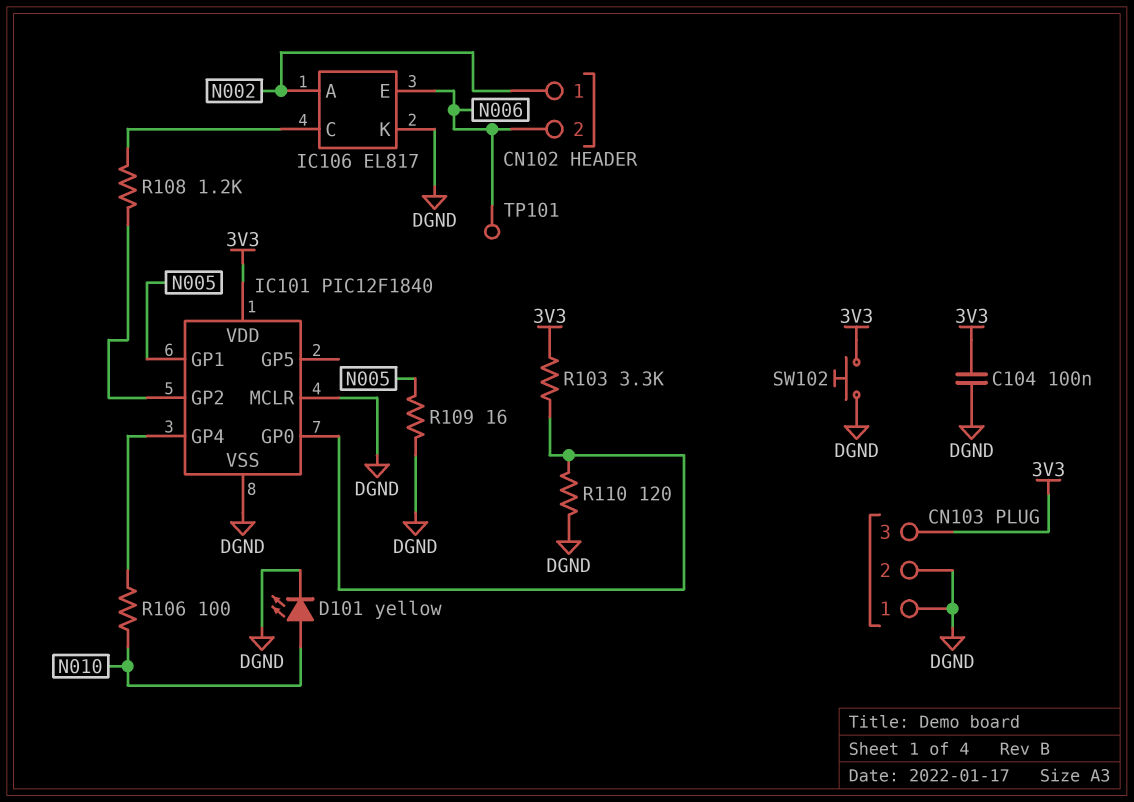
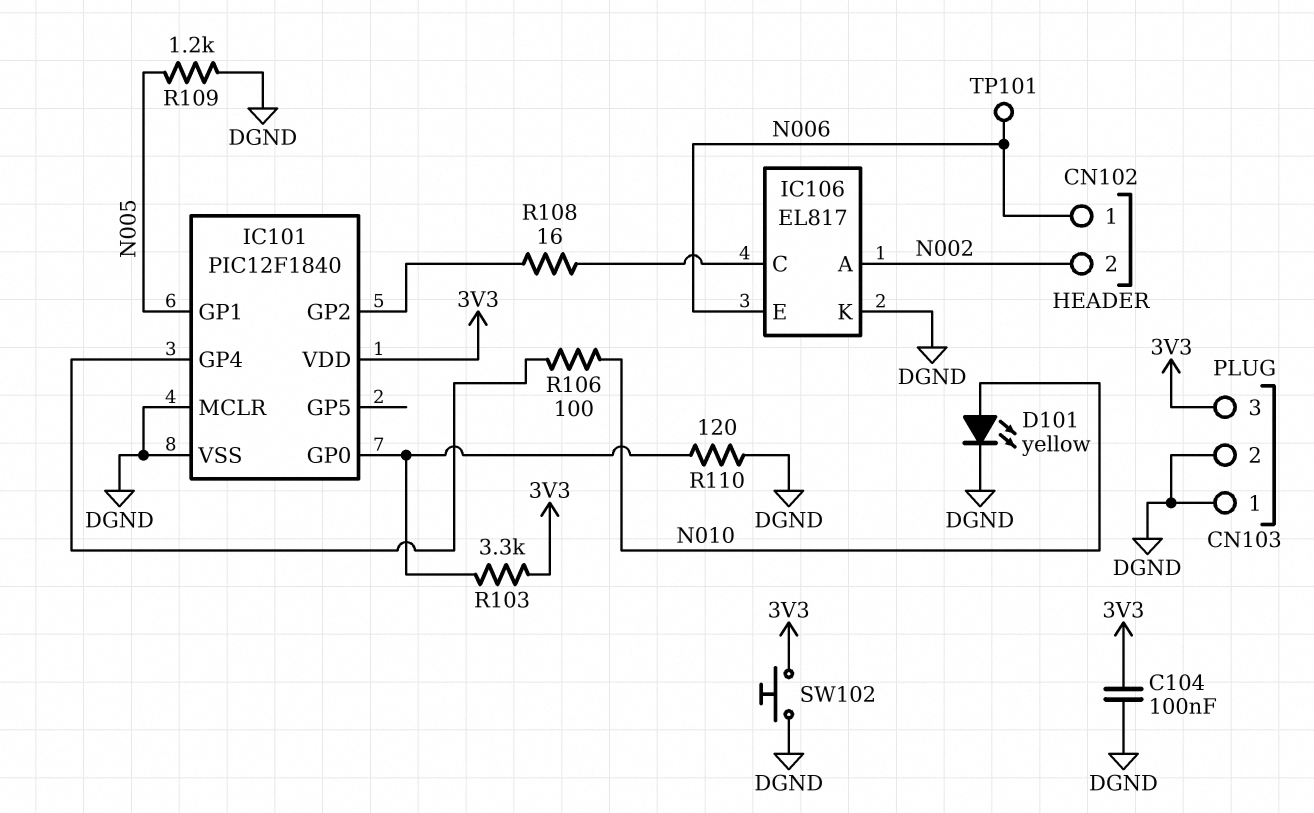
CN102 pin 1: N002 -> N006
CN102 pin 2: N006 -> N002
R108: 1.2k (IC101/GP2, IC106/C) -> 16 (IC101/GP2, IC106/C)
R109: 16 (DGND, N005) -> 1.2k (DGND, N005)

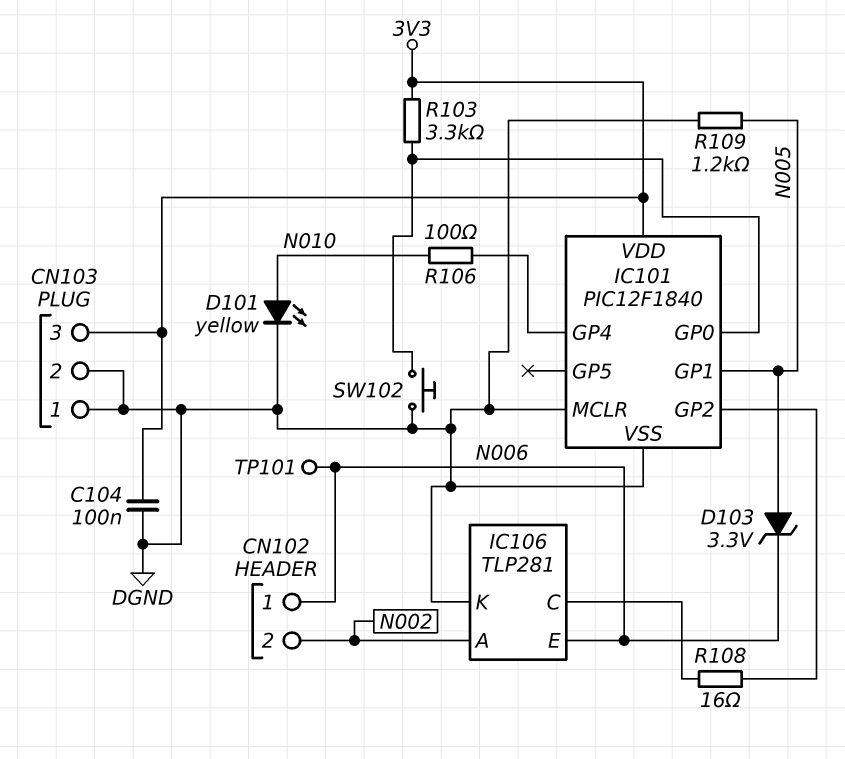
D103: none -> zener 3.3V (A N005, K N006)
IC106: EL817 -> TLP281
R110: 120 (DGND, IC101/GP0) -> none
SW102: button (3V3, DGND) -> button (DGND, IC101/GP0)

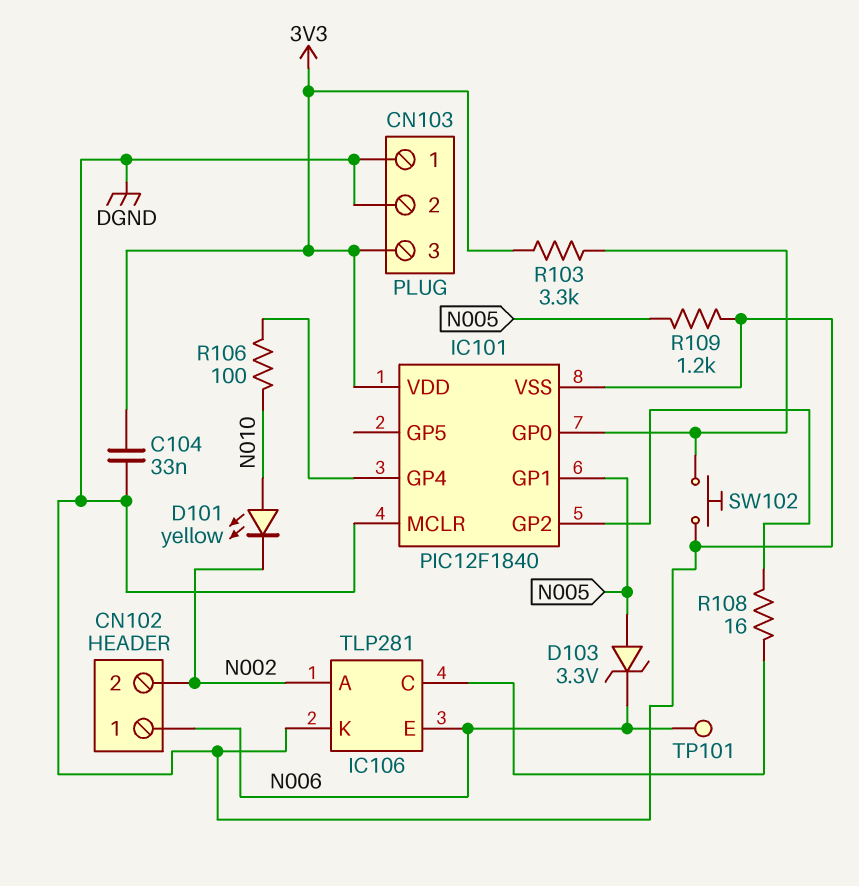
C104: 100nF (3V3, DGND) -> 33nF (3V3, DGND)
D101: LED yellow (A N010, K DGND) -> LED yellow (A N010, K N002)

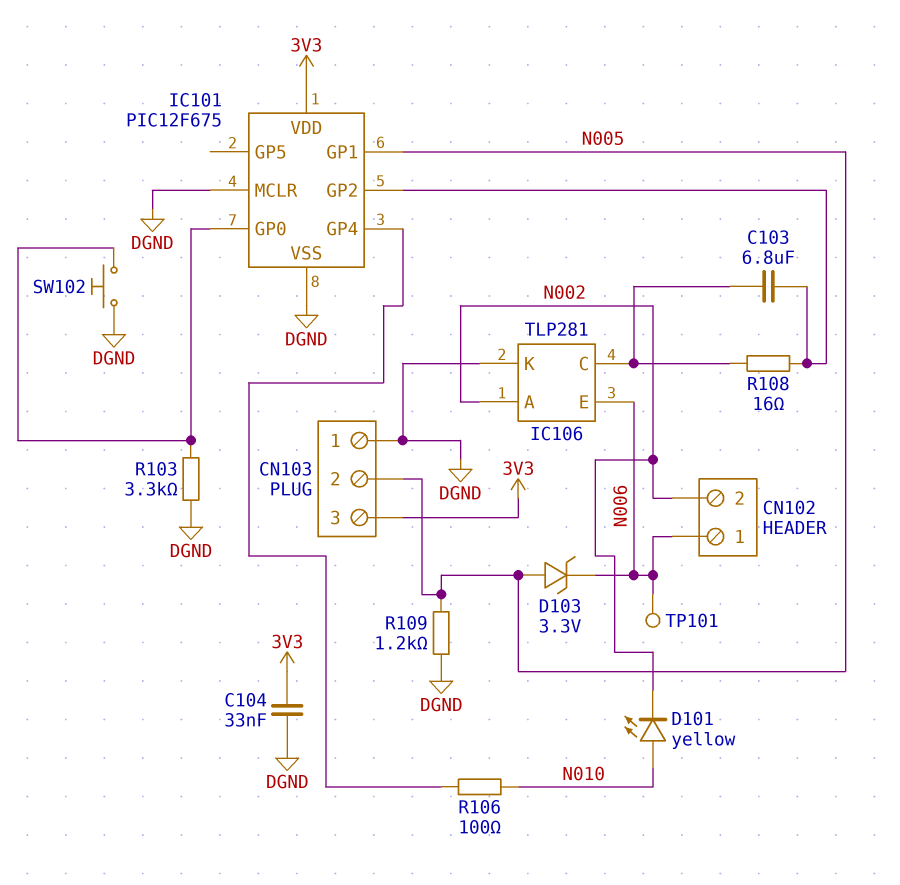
C103: none -> 6.8uF (IC101/GP2, IC106/C)
CN103 pin 2: DGND -> N005
IC101: PIC12F1840 -> PIC12F675
R103: 3.3k (3V3, IC101/GP0) -> 3.3k (DGND, IC101/GP0)

